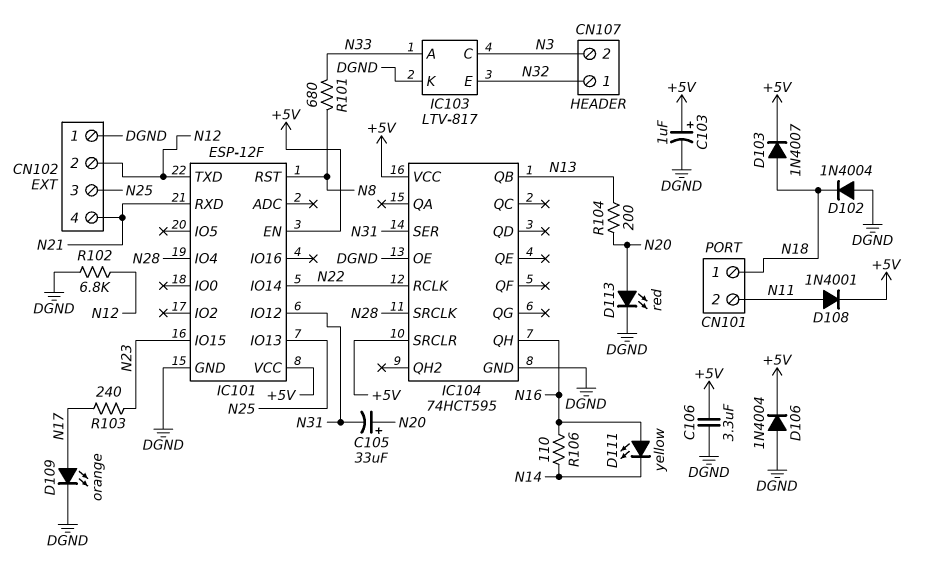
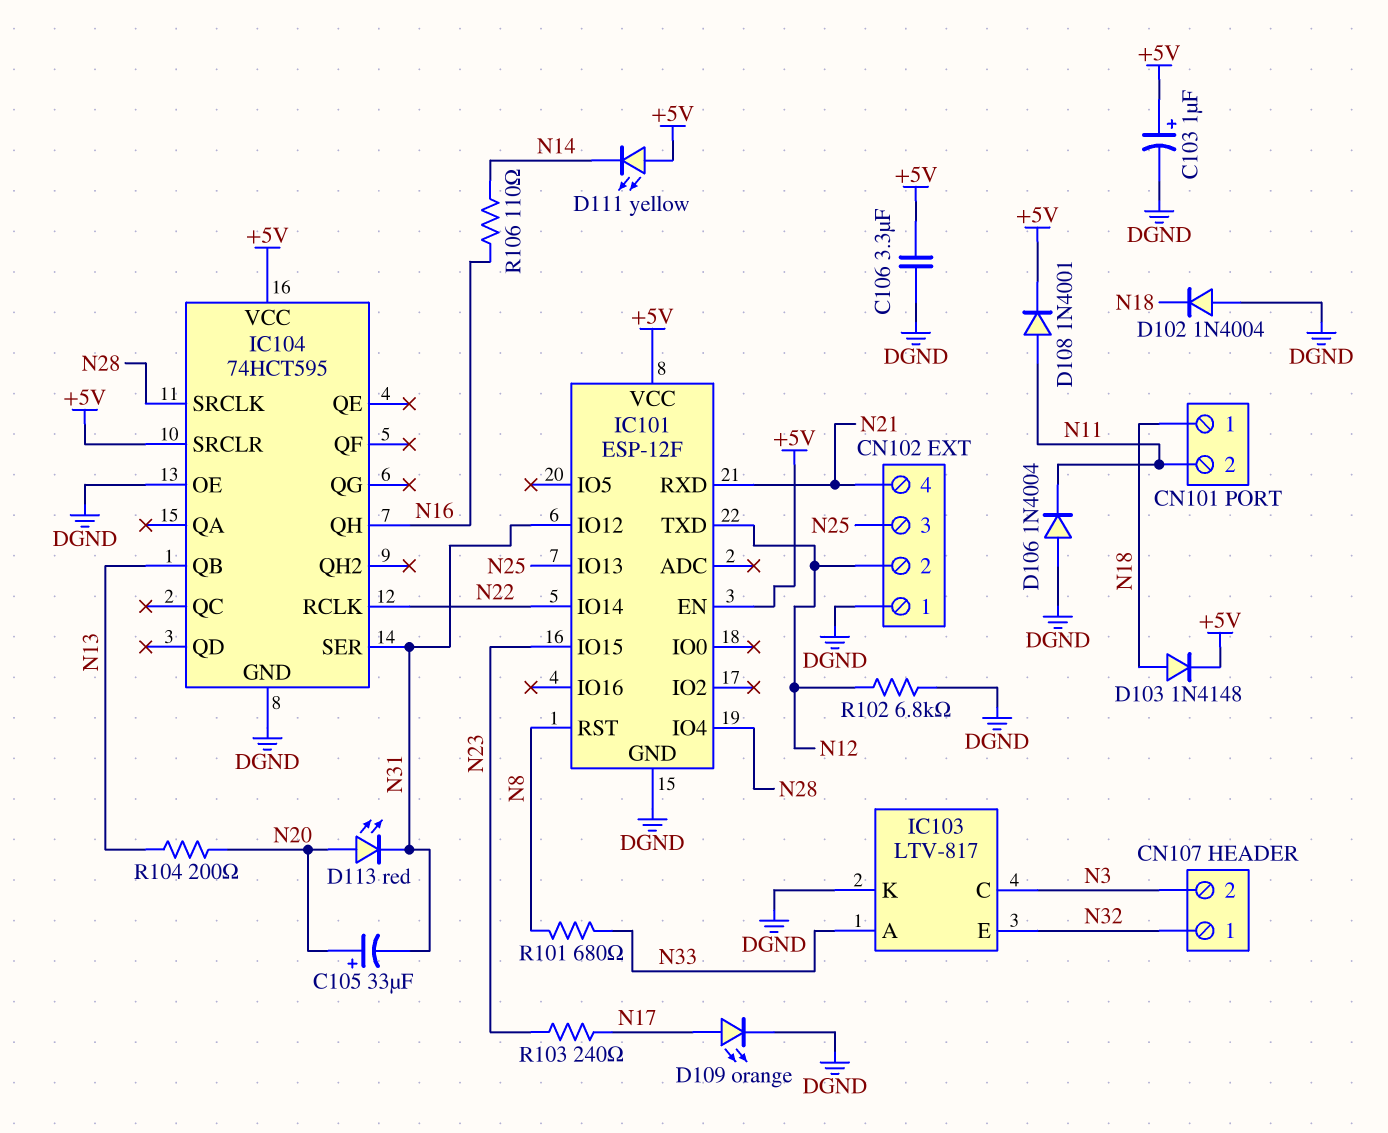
D103: diode 1N4007 (A N18, K +5V) -> diode 1N4148 (A N18, K +5V)
D106: diode 1N4004 (A DGND, K +5V) -> diode 1N4004 (A DGND, K N11)
D111: LED yellow (A N16, K N14) -> LED yellow (A +5V, K N14)
D113: LED red (A N20, K DGND) -> LED red (A N20, K N31)

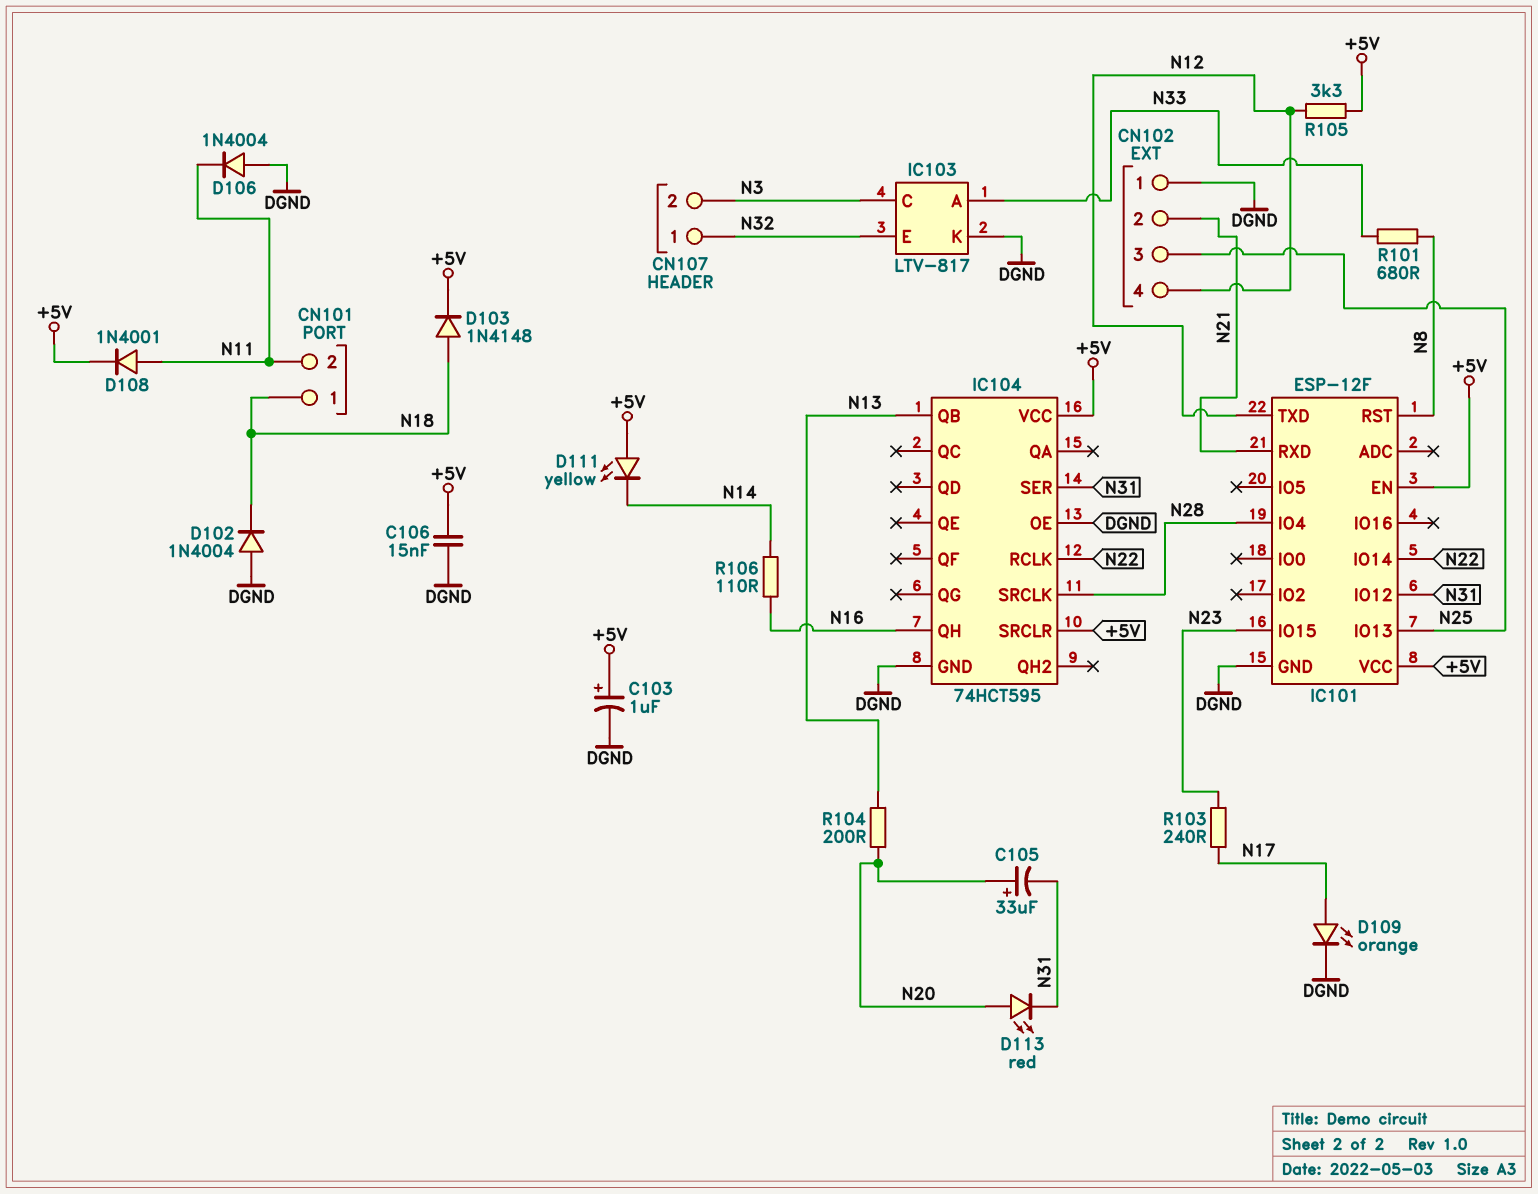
C106: 3.3uF (+5V, DGND) -> 15nF (+5V, DGND)
CN102 pin 2: N12 -> N21
CN102 pin 4: N21 -> N12
R102: 6.8k (DGND, N12) -> none
R105: none -> 3.3k (+5V, N12)

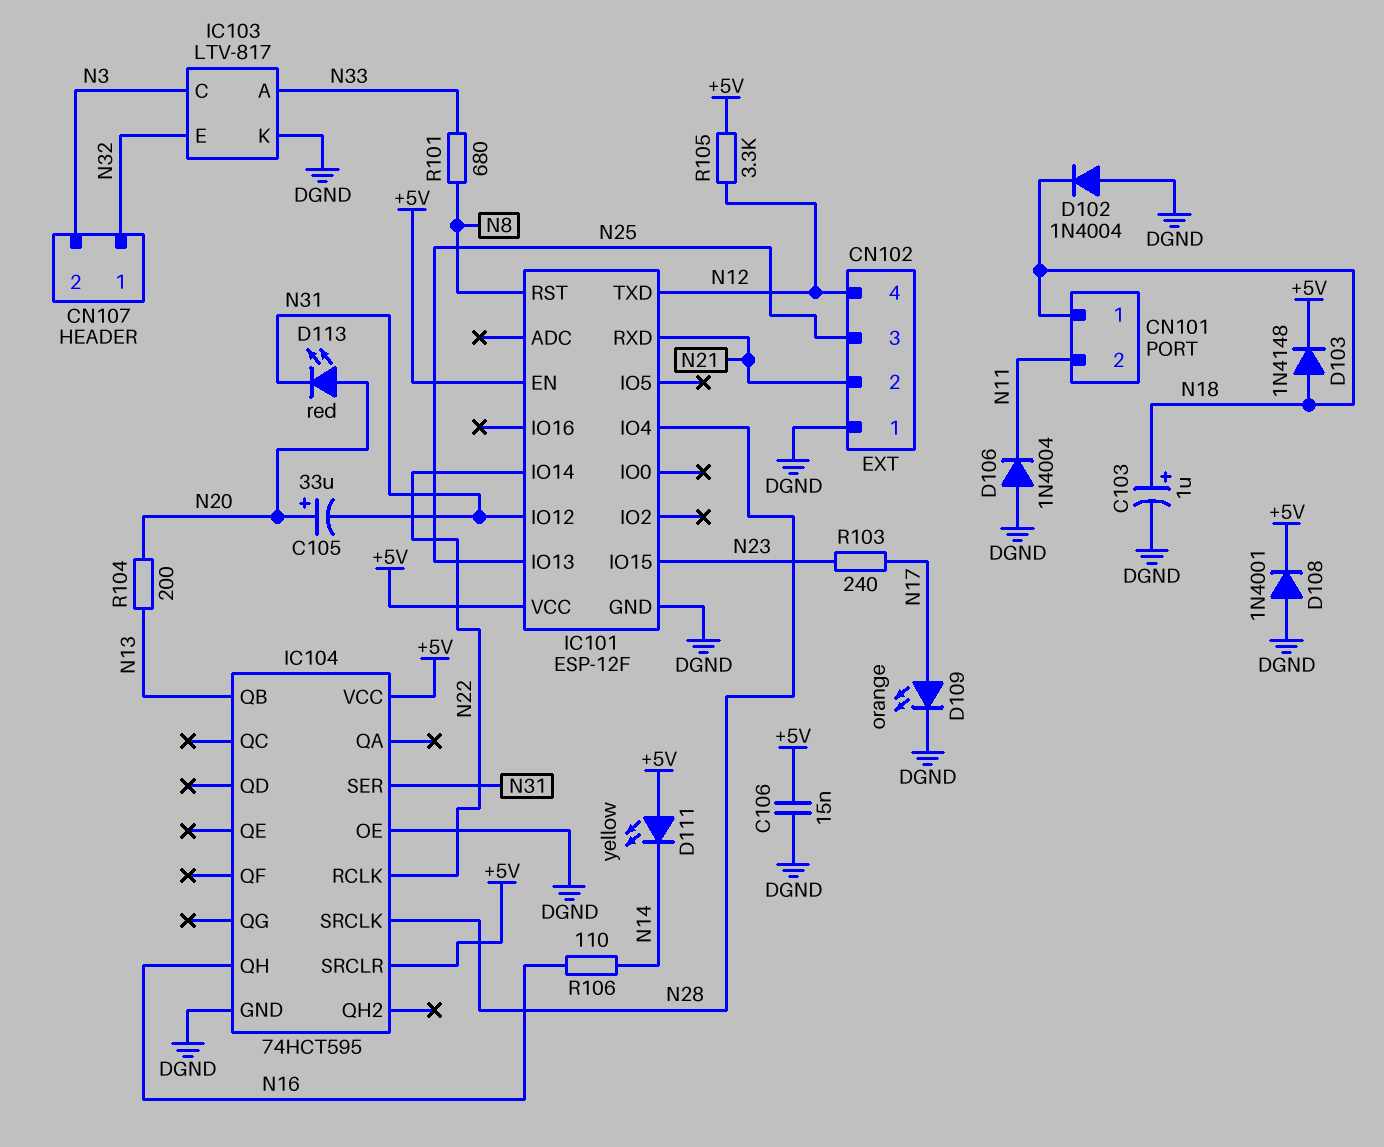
C103: 1uF (plus +5V, minus DGND) -> 1uF (plus N18, minus DGND)
D108: diode 1N4001 (A N11, K +5V) -> diode 1N4001 (A DGND, K +5V)

